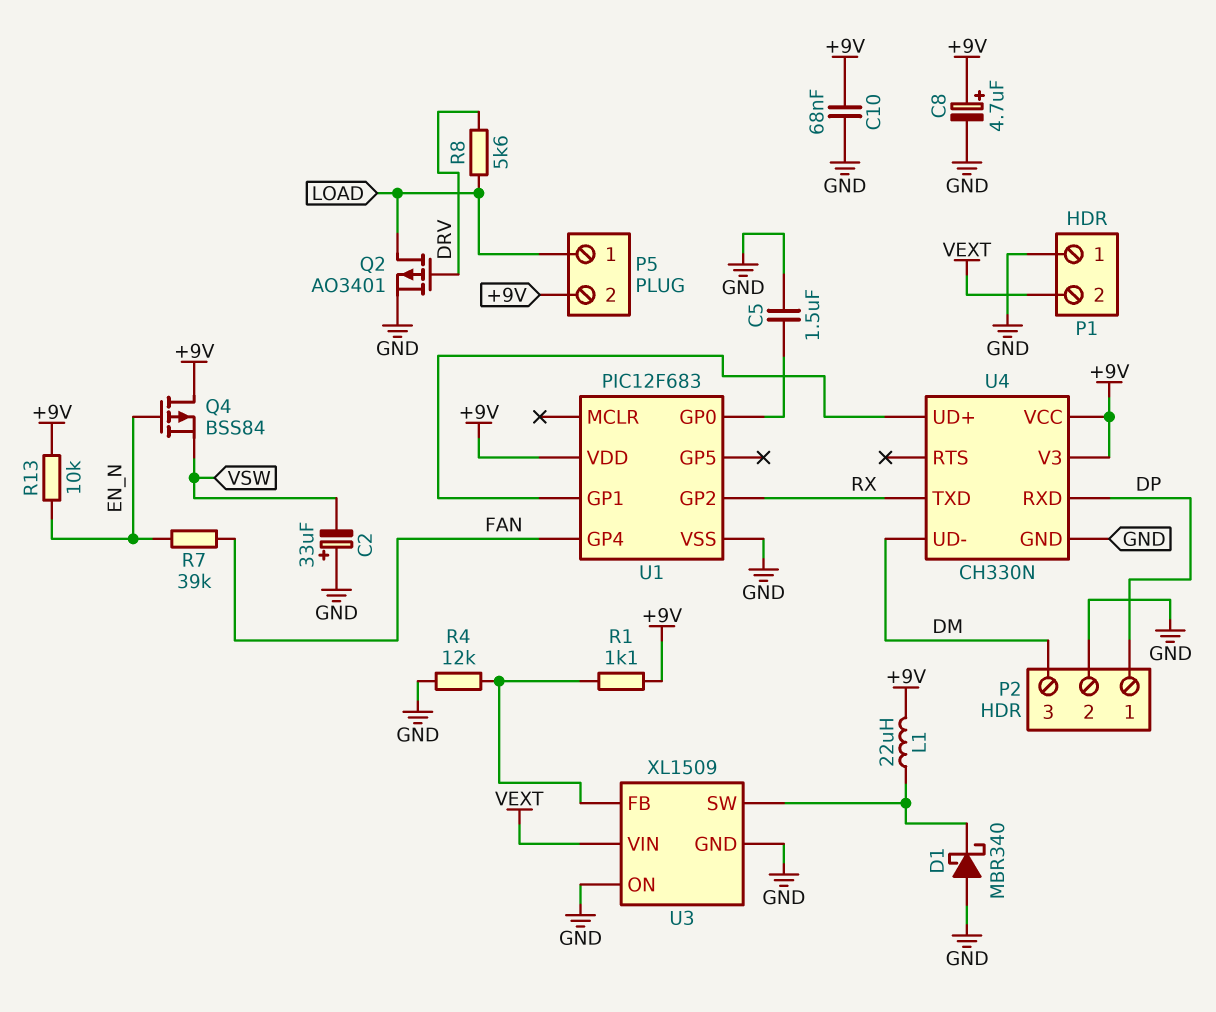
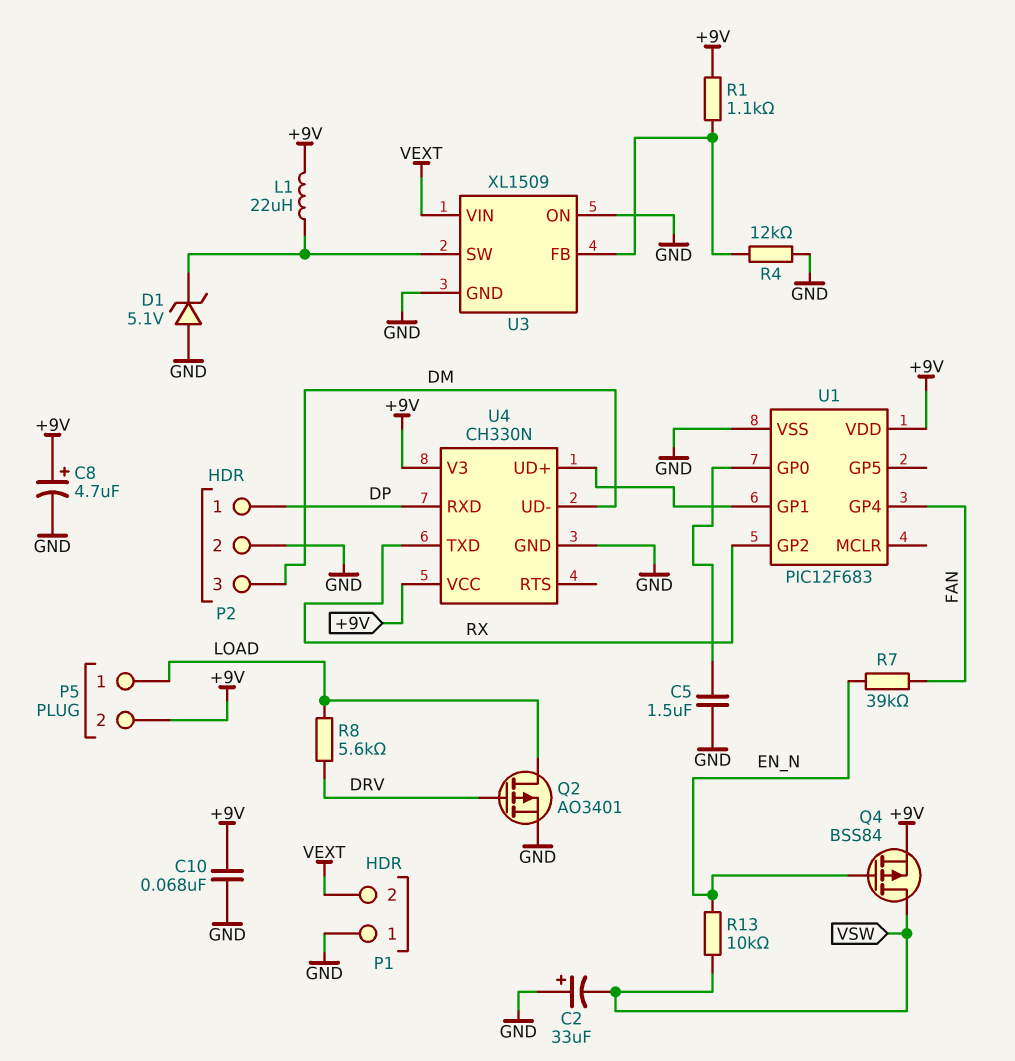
D1: schottky MBR340 (A GND, K U3/SW) -> zener 5.1V (A GND, K U3/SW)
Q4: PMOS BSS84 (G EN_N, D +9V, S VSW) -> PMOS BSS84 (G EN_N, D VSW, S +9V)
R13: 10k (+9V, EN_N) -> 10k (EN_N, VSW)

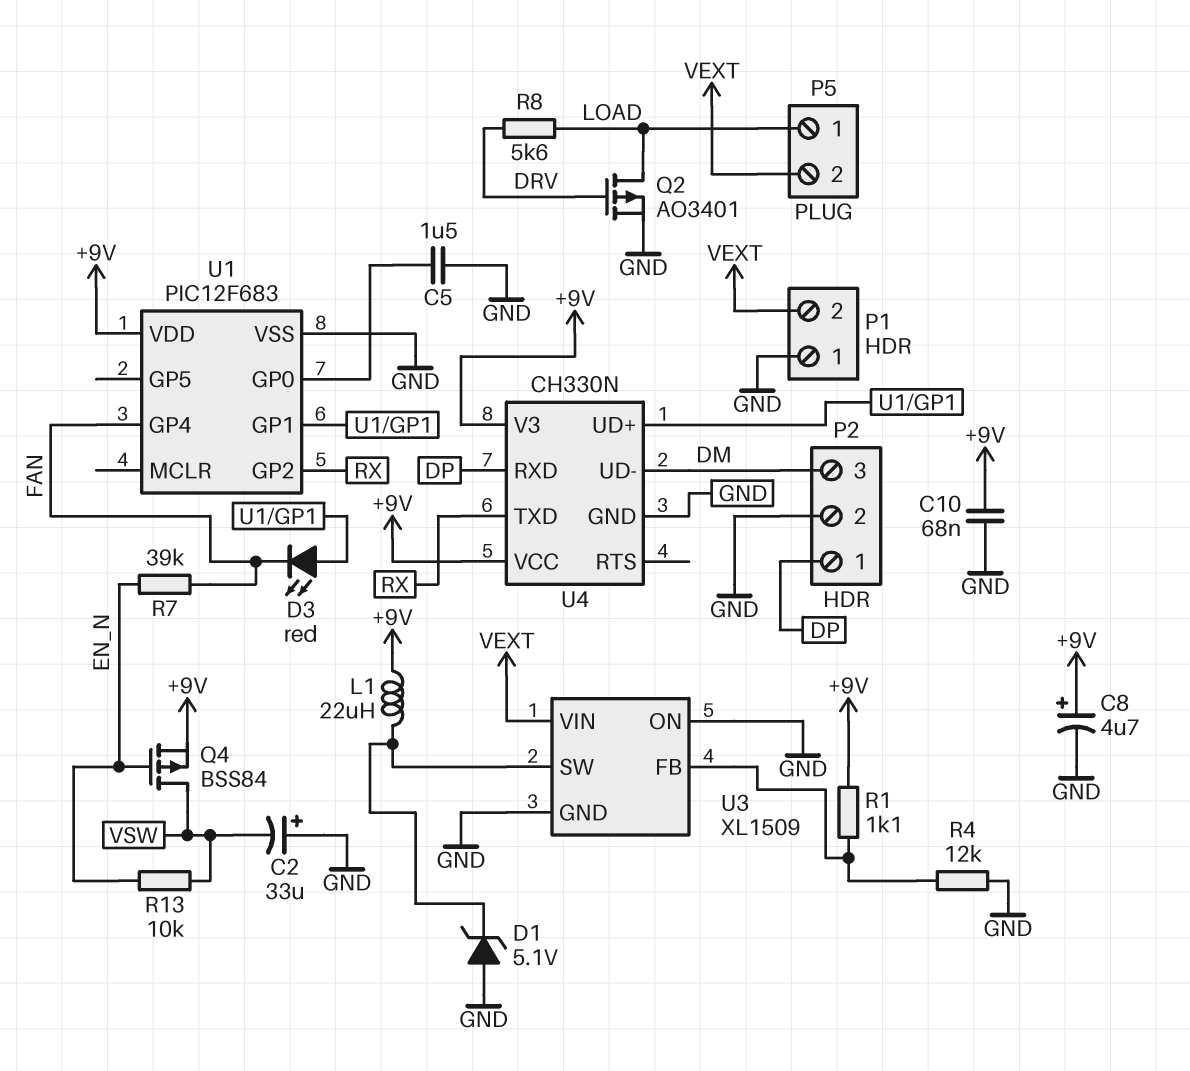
D3: none -> LED red (A U1/GP1, K FAN)
P5 pin 2: +9V -> VEXT

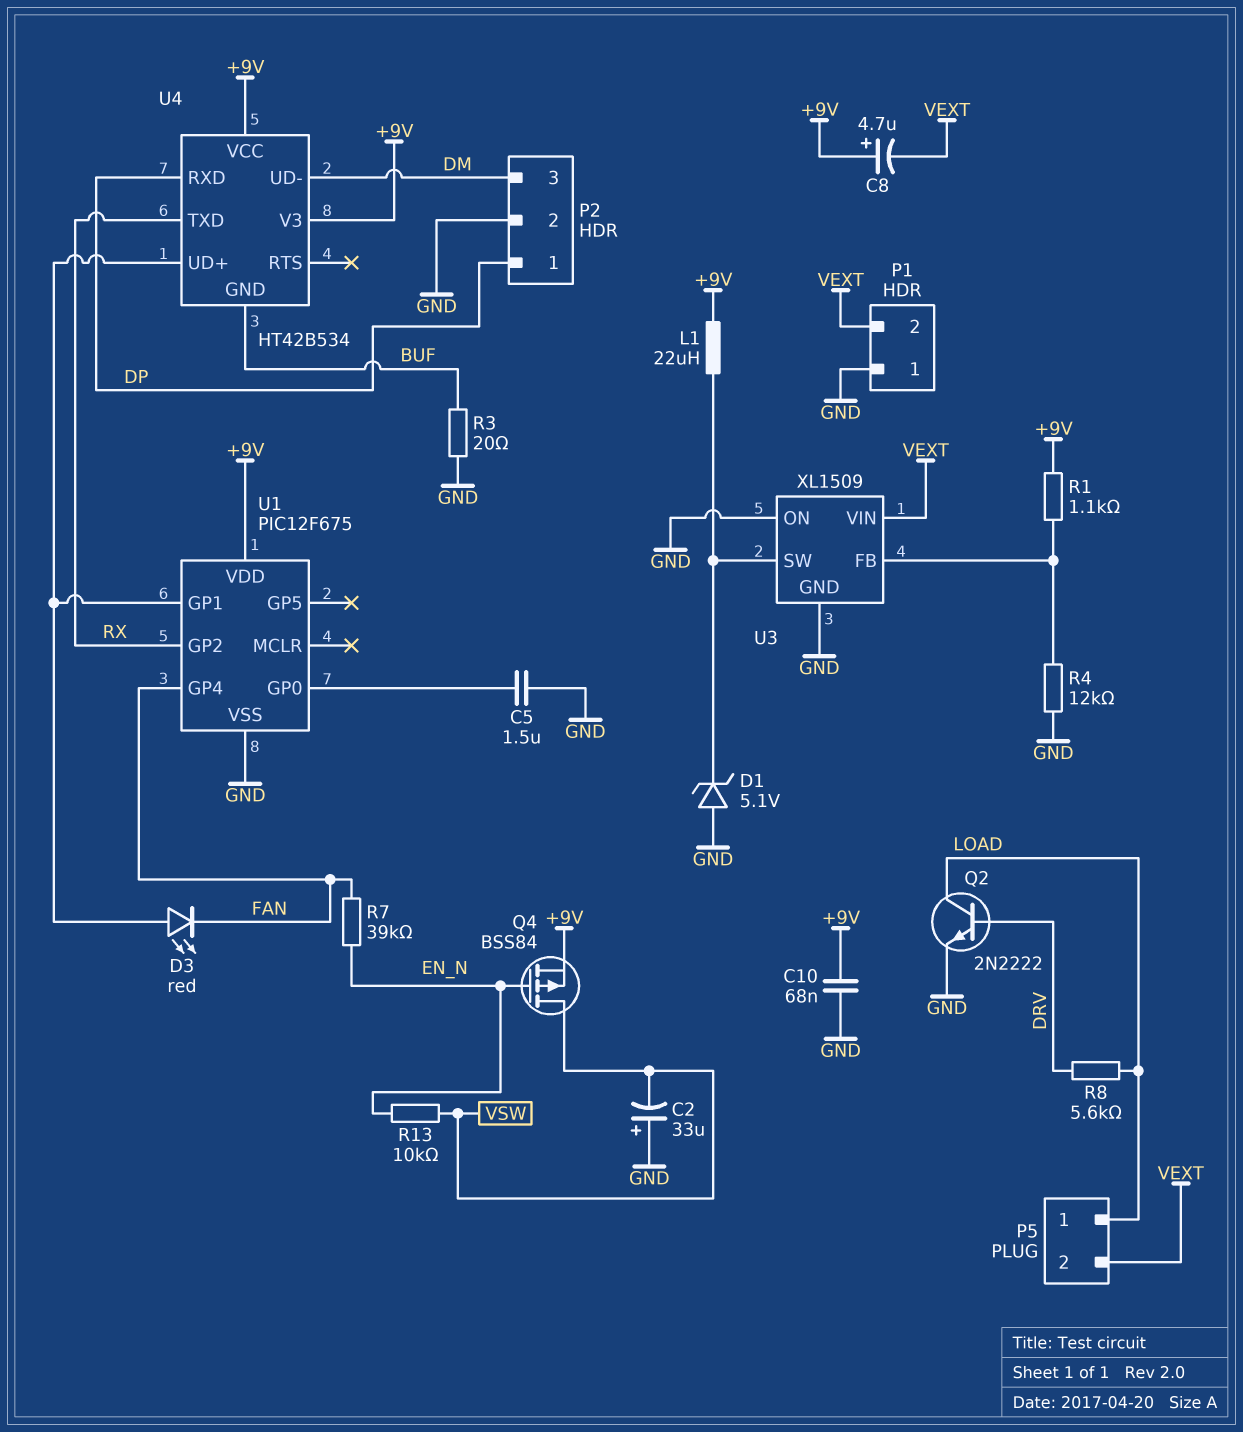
C8: 4.7uF (plus +9V, minus GND) -> 4.7uF (plus +9V, minus VEXT)
Q2: PMOS AO3401 (G DRV, D LOAD, S GND) -> NPN 2N2222 (B DRV, C LOAD, E GND)
R3: none -> 20 (BUF, GND)
U1: PIC12F683 -> PIC12F675
U4: CH330N -> HT42B534
U4 pin GND: GND -> BUF

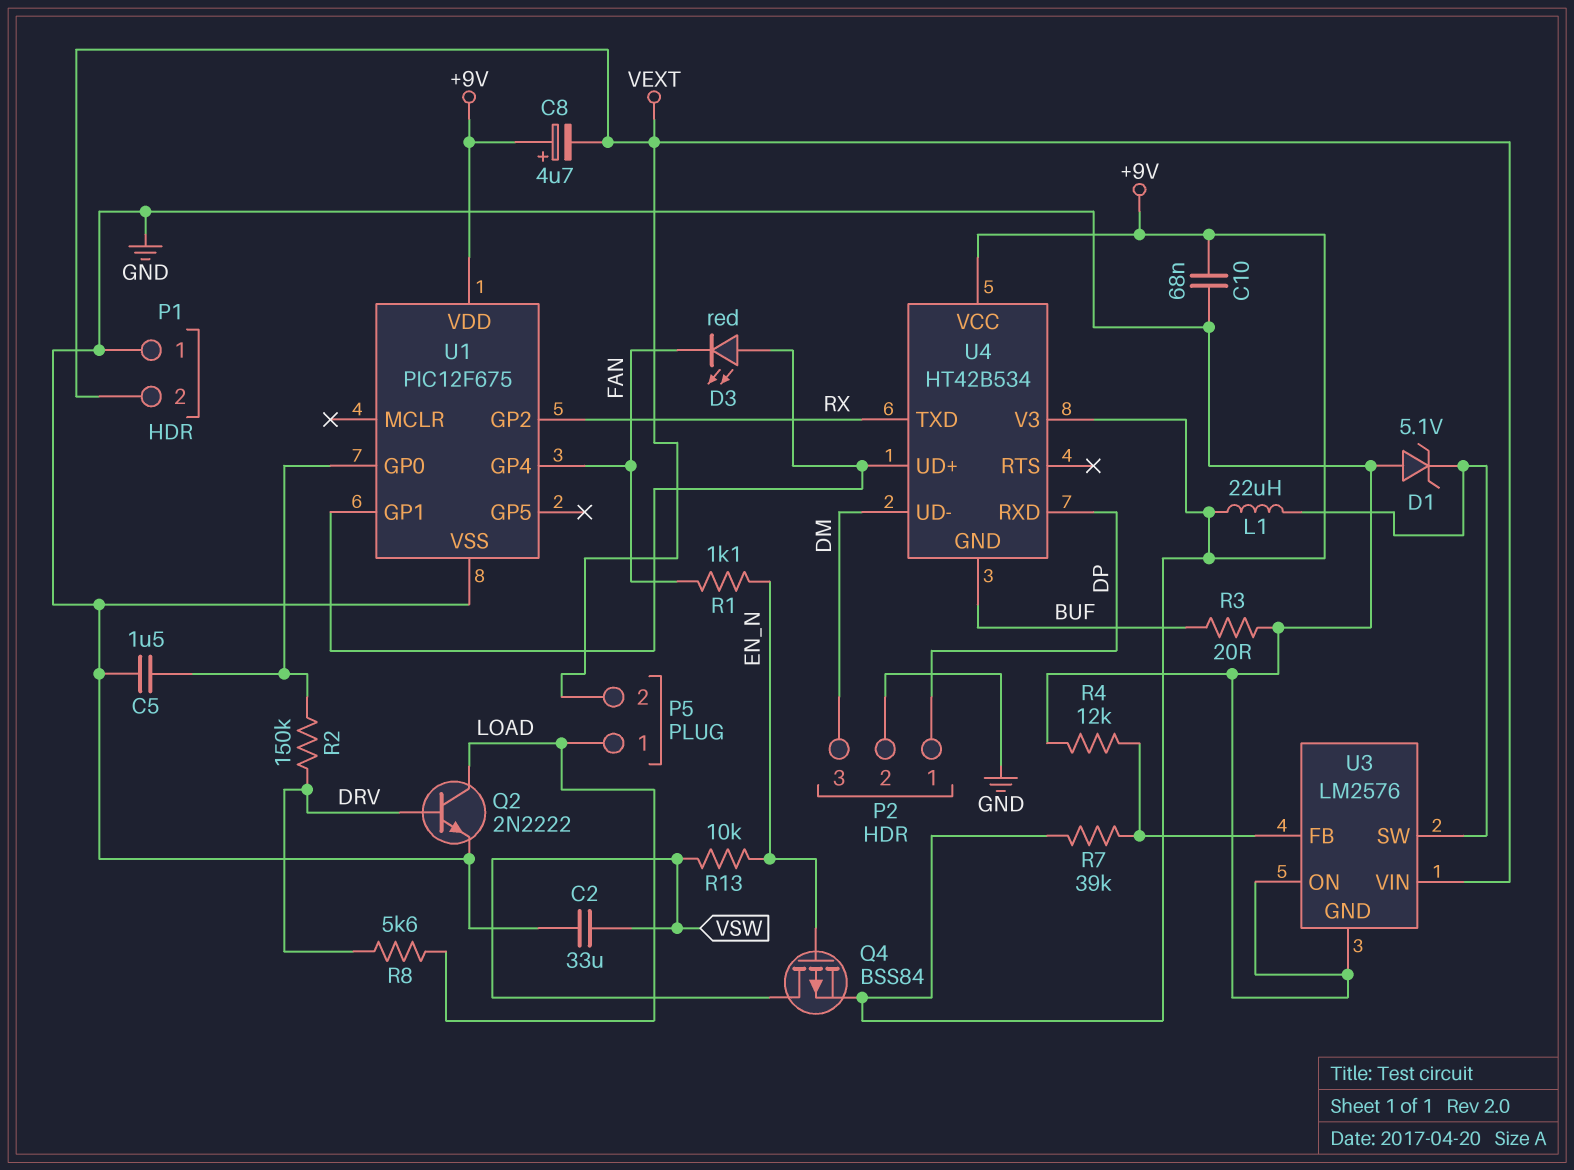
C2: 33uF (plus GND, minus VSW) -> 33uF (GND, VSW)
R1: 1.1k (+9V, U3/FB) -> 1.1k (EN_N, FAN)
R2: none -> 150k (DRV, U1/GP0)
R7: 39k (EN_N, FAN) -> 39k (+9V, U3/FB)
U3: XL1509 -> LM2576

